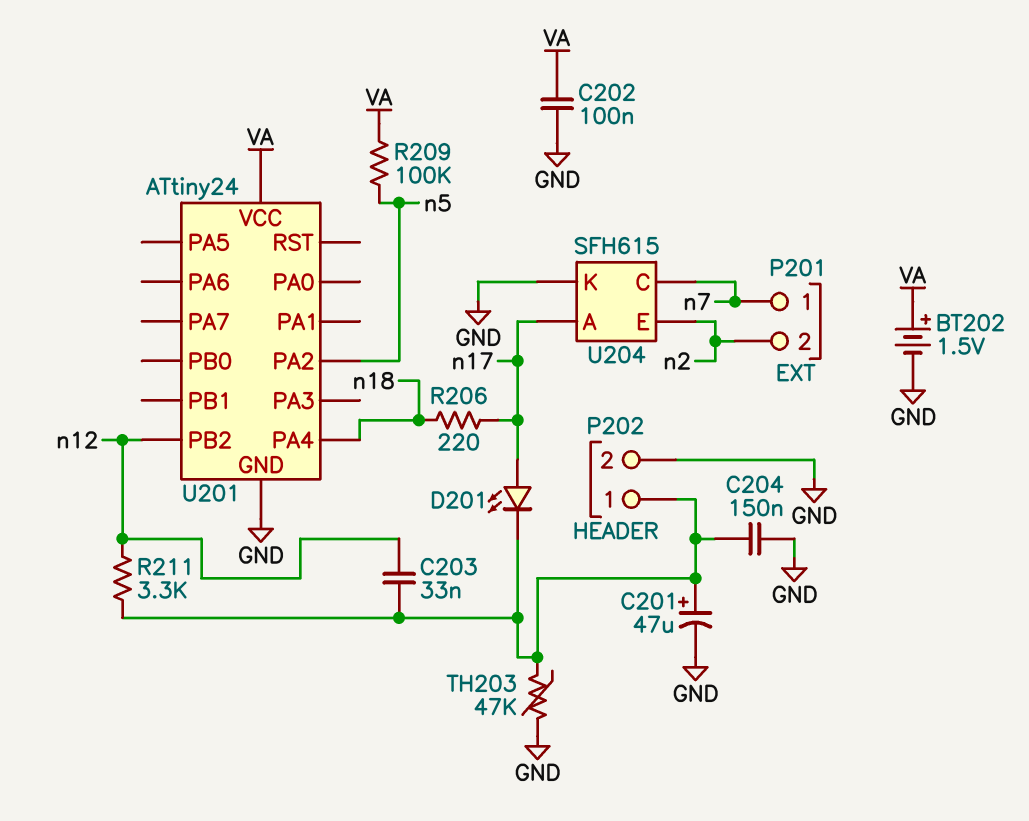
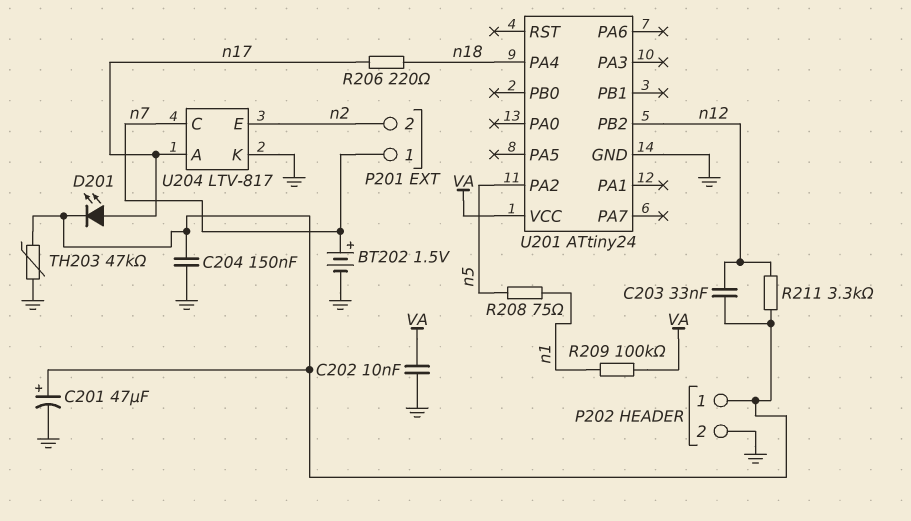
BT202: 1.5V (plus VA, minus GND) -> 1.5V (plus n7, minus GND)
C202: 100nF (GND, VA) -> 10nF (GND, VA)
R208: none -> 75 (n1, n5)
R209: 100k (VA, n5) -> 100k (VA, n1)
U204: SFH615 -> LTV-817

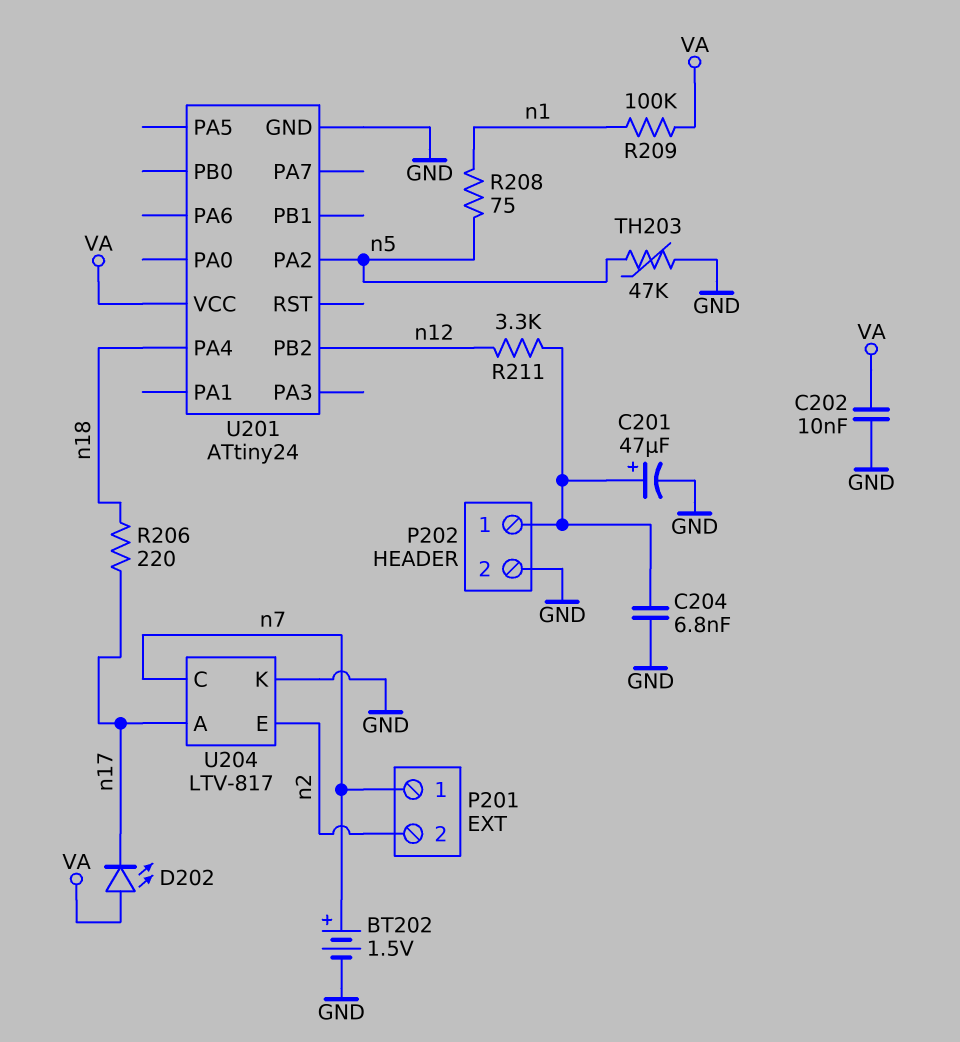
C203: 33nF (P202/1, n12) -> none
C204: 150nF (GND, P202/1) -> 6.8nF (GND, P202/1)
D201: LED (A n17, K P202/1) -> none
D202: none -> LED (A VA, K n17)
TH203: 47k (GND, P202/1) -> 47k (GND, n5)

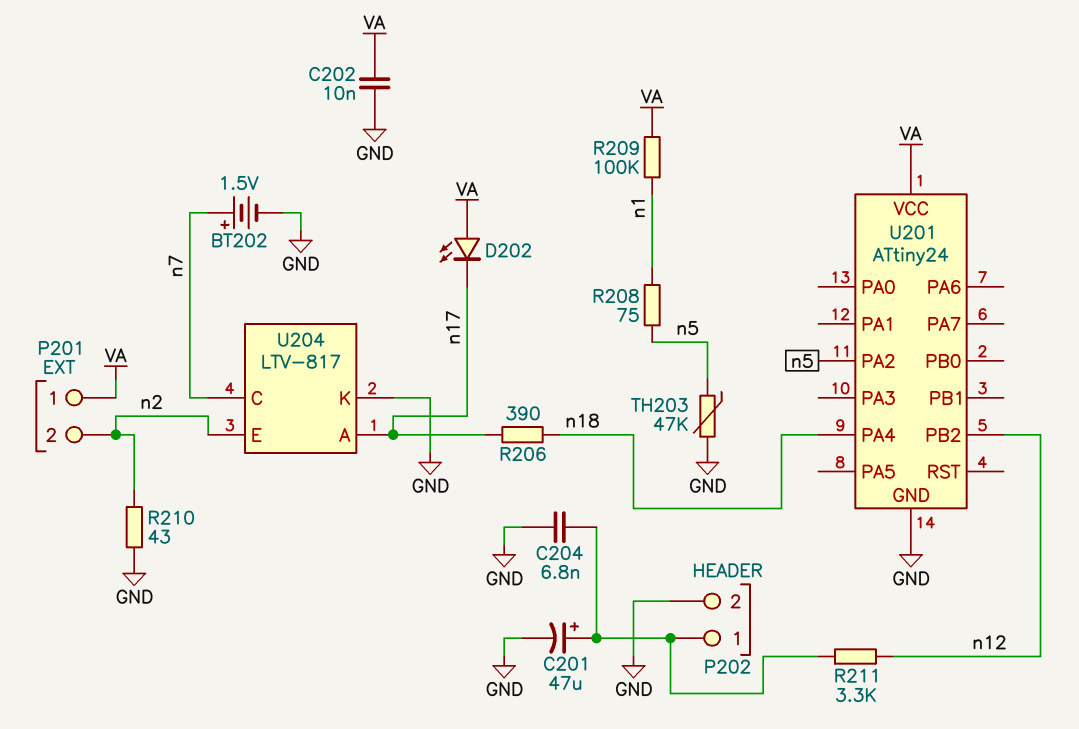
P201 pin 1: n7 -> VA
R206: 220 (n17, n18) -> 390 (n17, n18)
R210: none -> 43 (GND, n2)

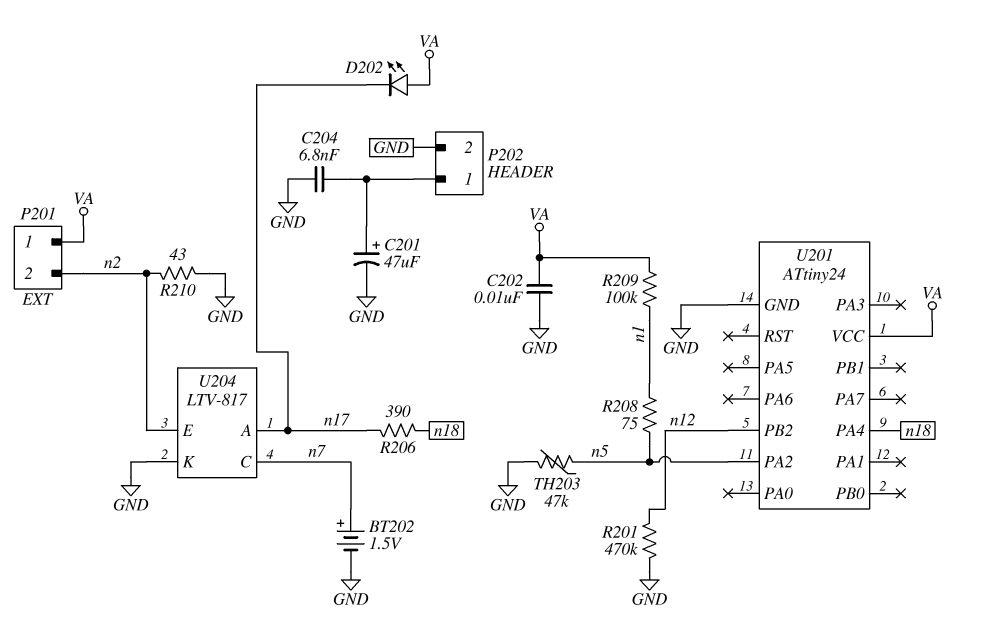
R201: none -> 470k (GND, n12)
R211: 3.3k (P202/1, n12) -> none

